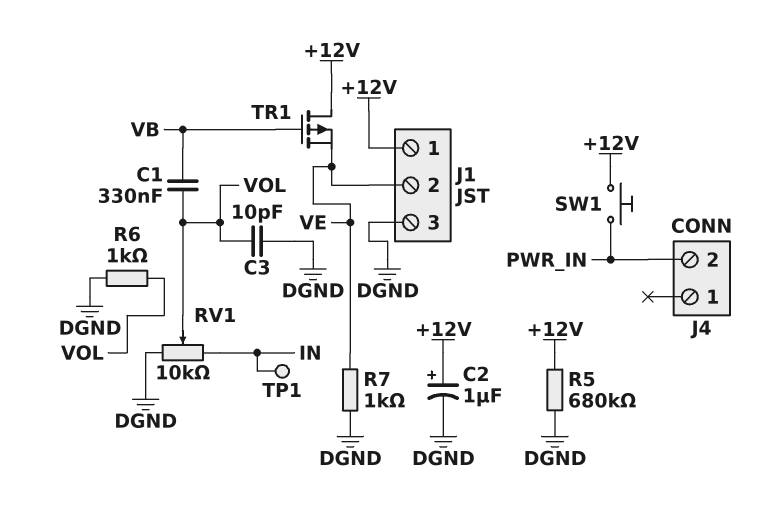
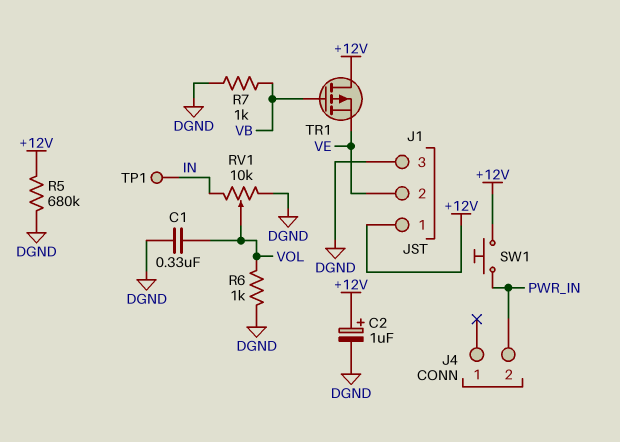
C1: 330nF (VB, VOL) -> 330nF (DGND, VOL)
C3: 10pF (DGND, VOL) -> none
R7: 1k (DGND, VE) -> 1k (DGND, VB)

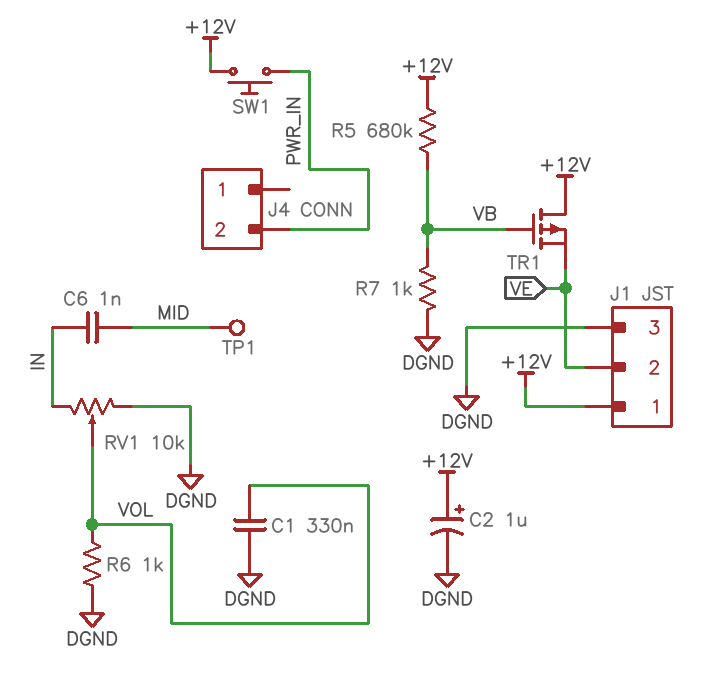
C6: none -> 1nF (IN, MID)
R5: 680k (+12V, DGND) -> 680k (+12V, VB)
TP1: test point (IN) -> test point (MID)

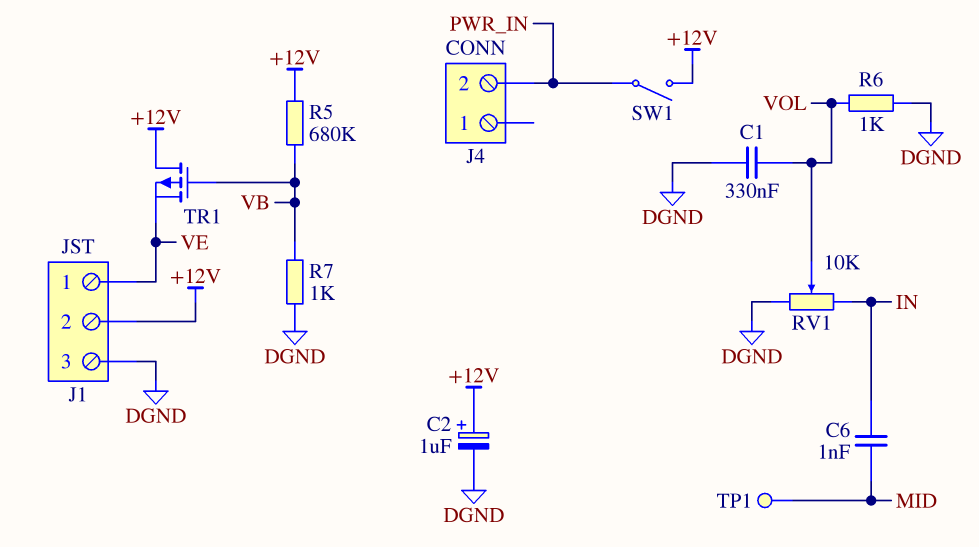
J1 pin 1: +12V -> VE
J1 pin 2: VE -> +12V
SW1: button (+12V, PWR_IN) -> switch (+12V, PWR_IN)

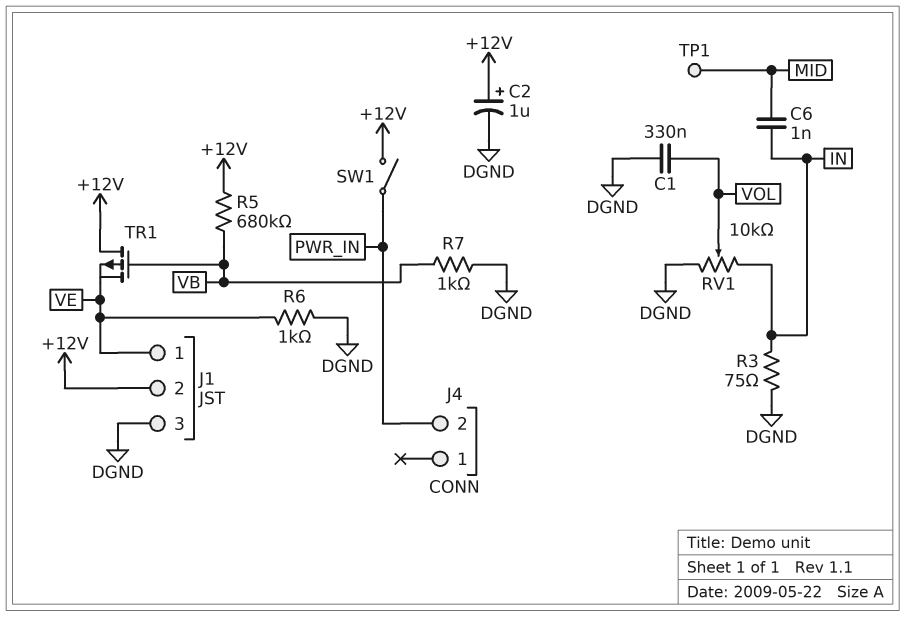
R3: none -> 75 (DGND, IN)
R6: 1k (DGND, VOL) -> 1k (DGND, VE)

